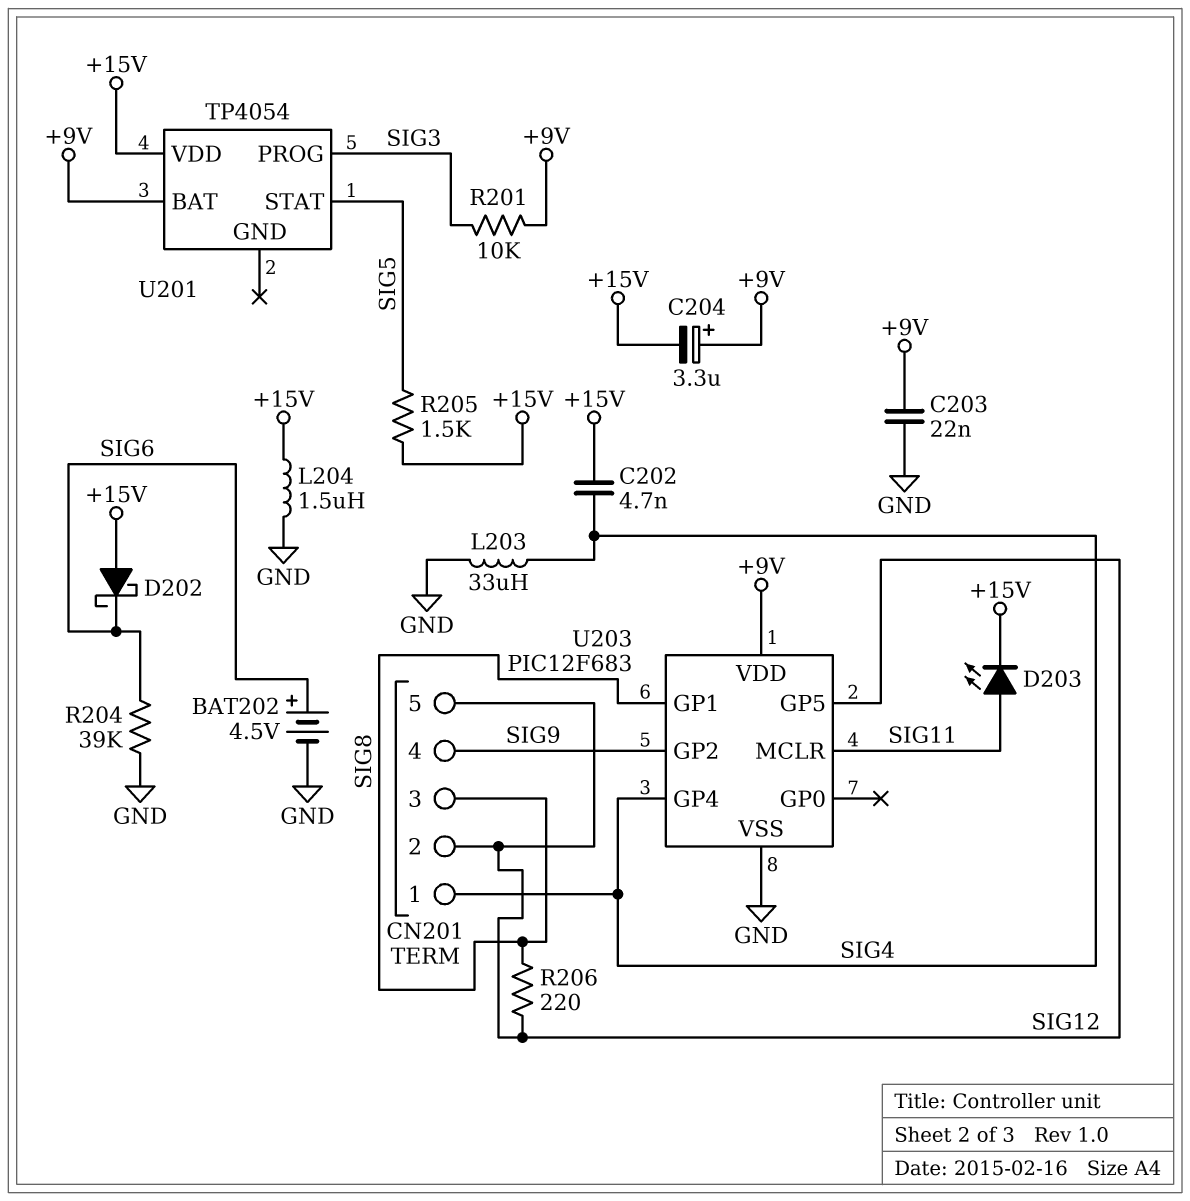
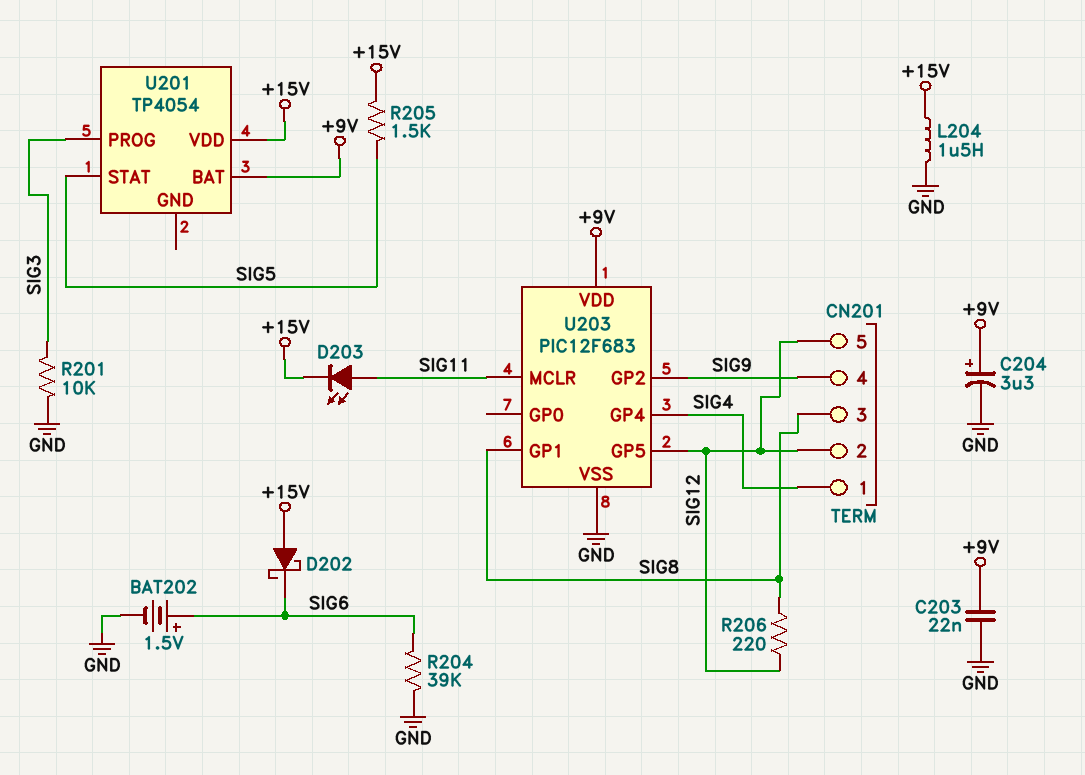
BAT202: 4.5V (plus SIG6, minus GND) -> 1.5V (plus SIG6, minus GND)
C202: 4.7nF (+15V, SIG4) -> none
C204: 3.3uF (plus +9V, minus +15V) -> 3.3uF (plus +9V, minus GND)
L203: 33uH (GND, SIG4) -> none
R201: 10k (+9V, SIG3) -> 10k (GND, SIG3)

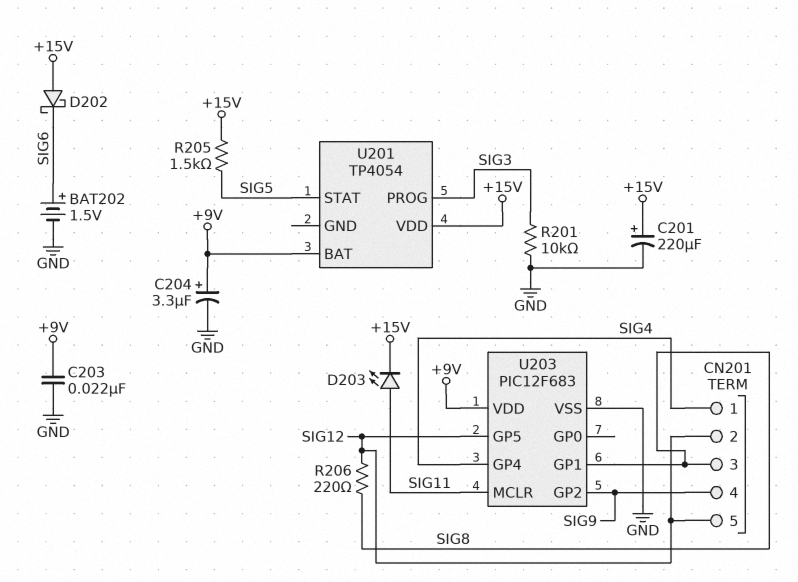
C201: none -> 220uF (plus +15V, minus GND)
L204: 1.5uH (+15V, GND) -> none
R204: 39k (GND, SIG6) -> none

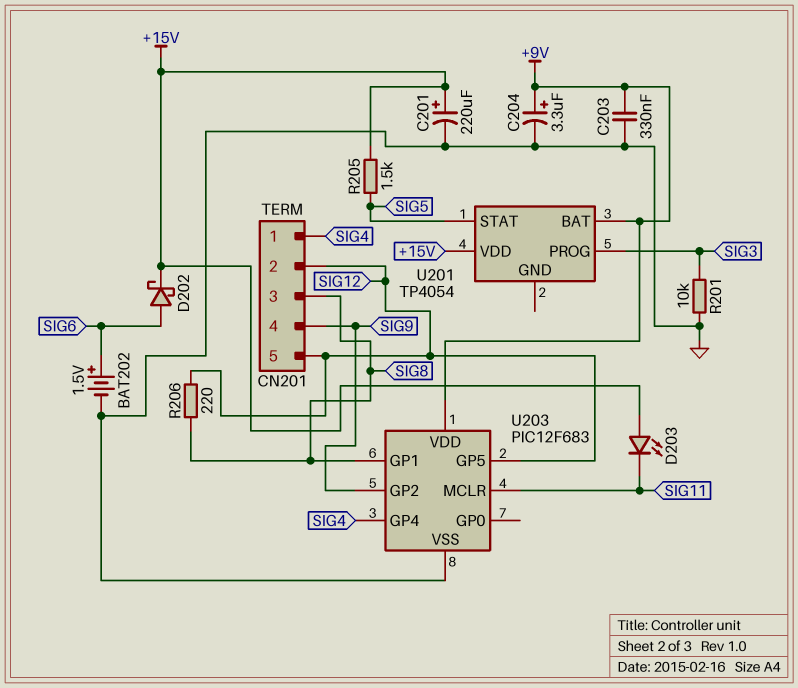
C203: 22nF (+9V, GND) -> 330nF (+9V, GND)
D202: schottky (A +15V, K SIG6) -> schottky (A SIG6, K +15V)
D203: LED (A SIG11, K +15V) -> LED (A +15V, K SIG11)

